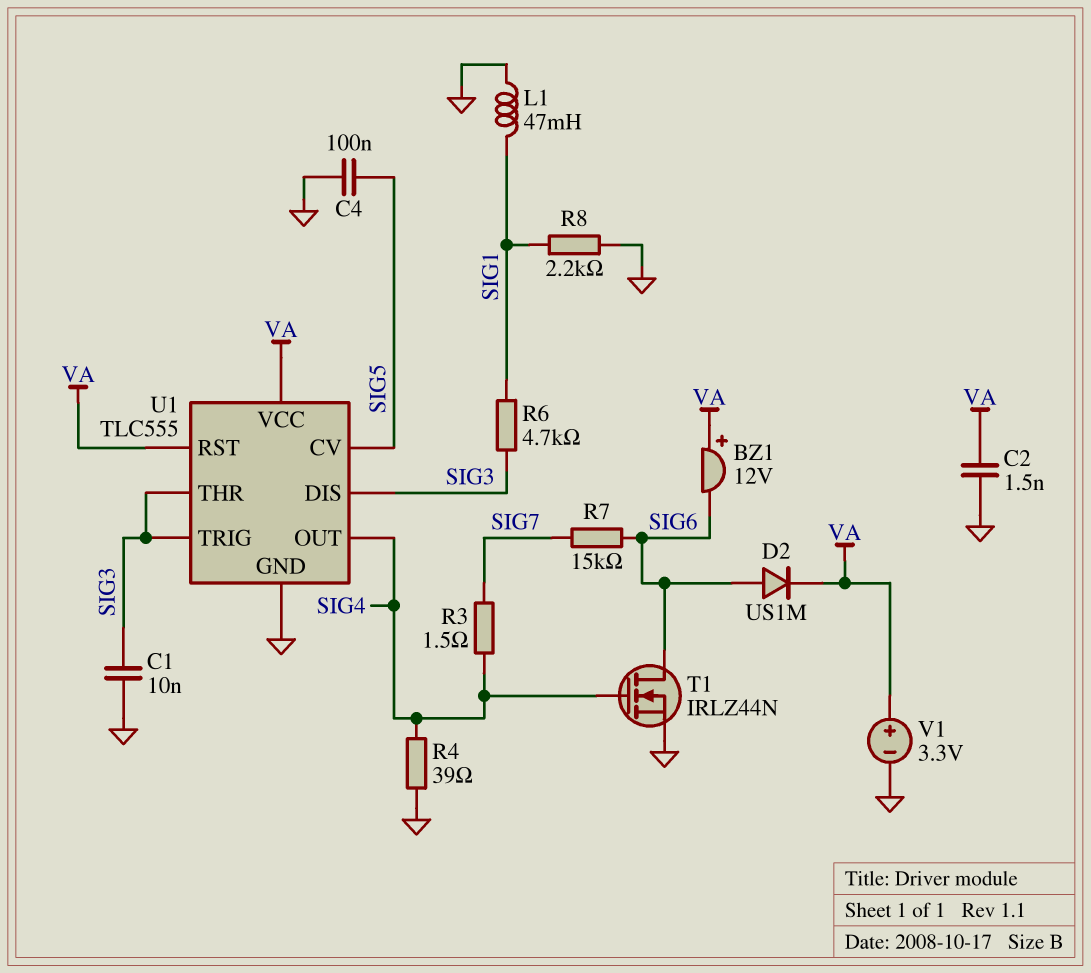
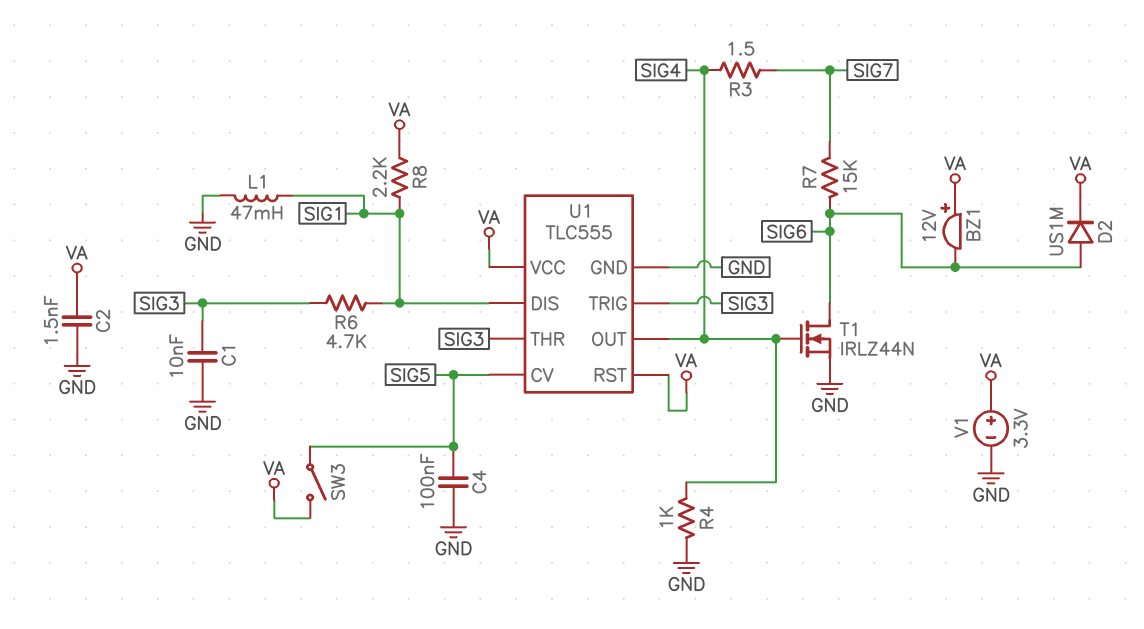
R4: 39 (GND, SIG4) -> 1k (GND, SIG4)
R8: 2.2k (GND, SIG1) -> 2.2k (SIG1, VA)
SW3: none -> switch (SIG5, VA)
U1 pin DIS: SIG3 -> SIG1

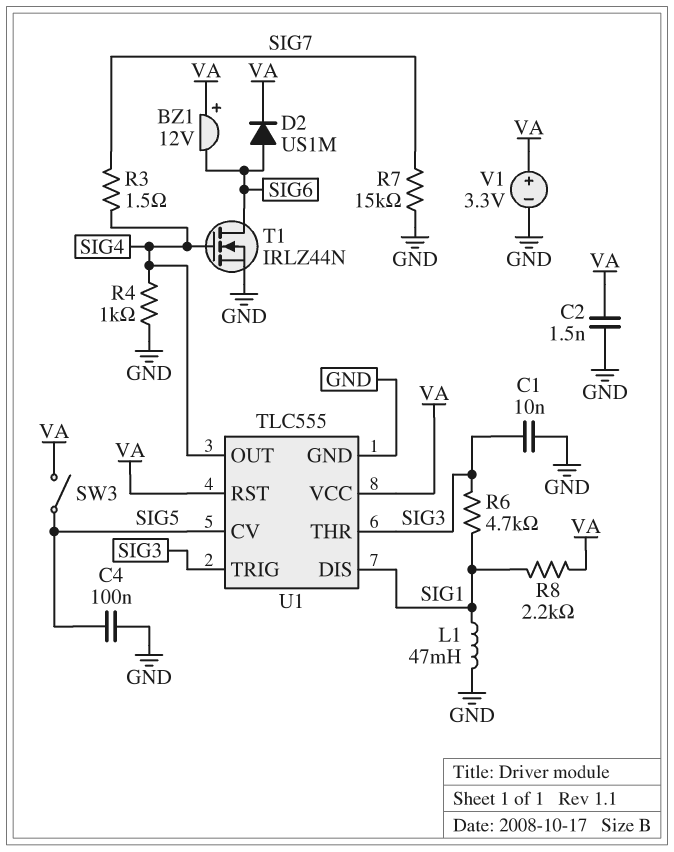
R7: 15k (SIG6, SIG7) -> 15k (GND, SIG7)

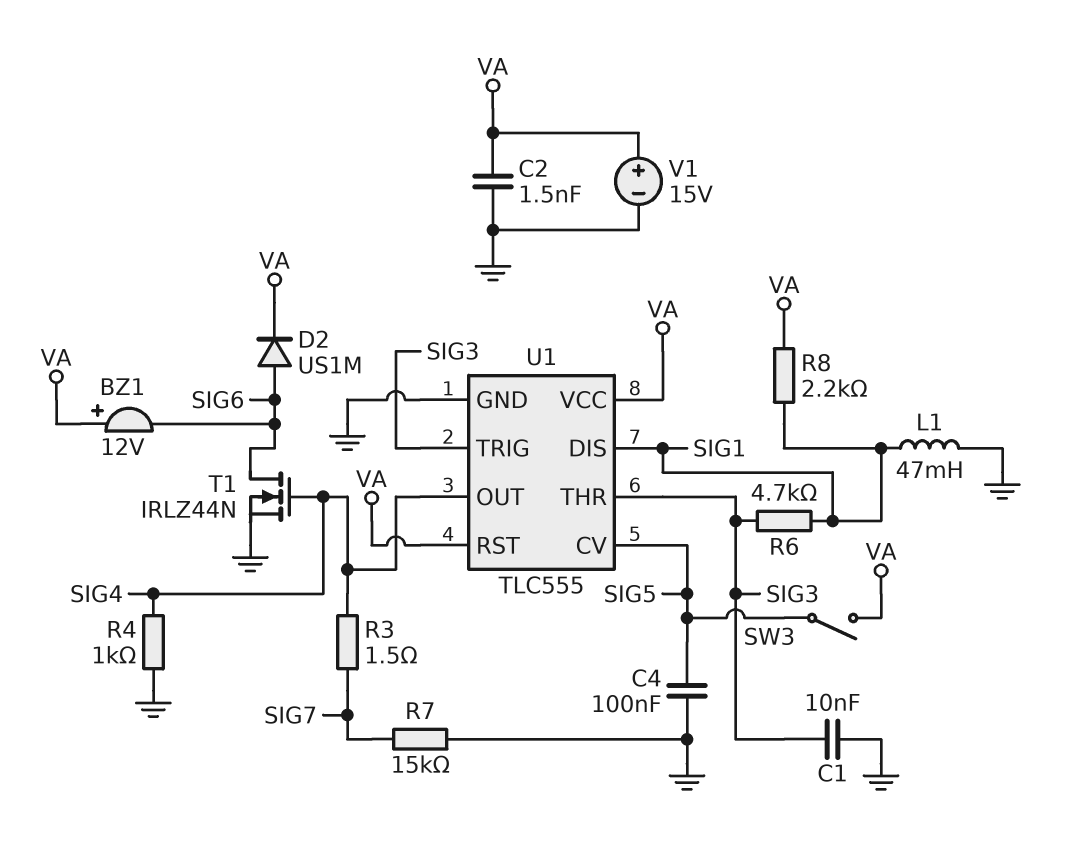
V1: 3.3V (plus VA, minus GND) -> 15V (plus VA, minus GND)

